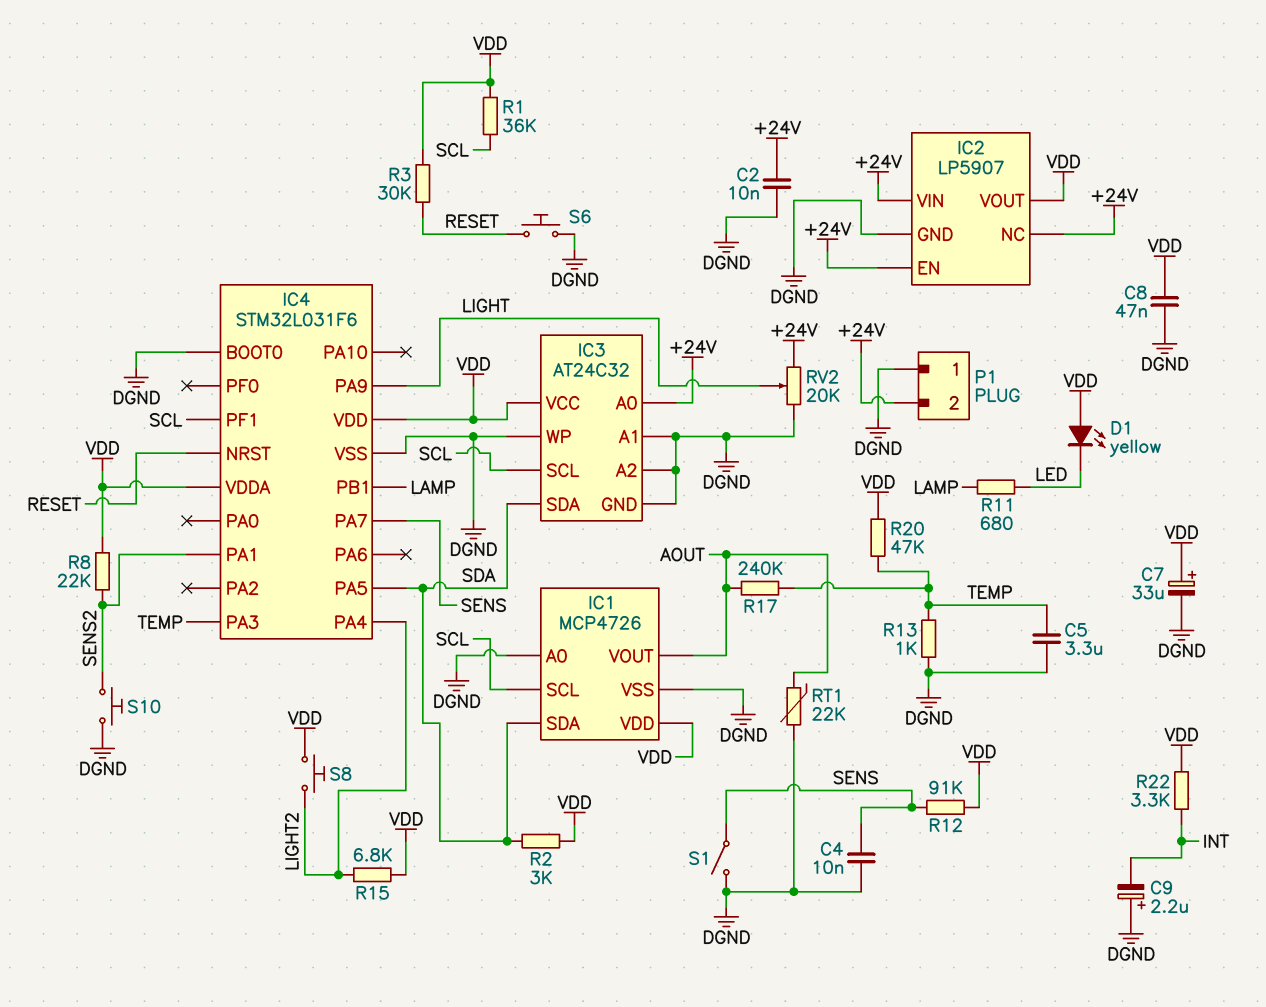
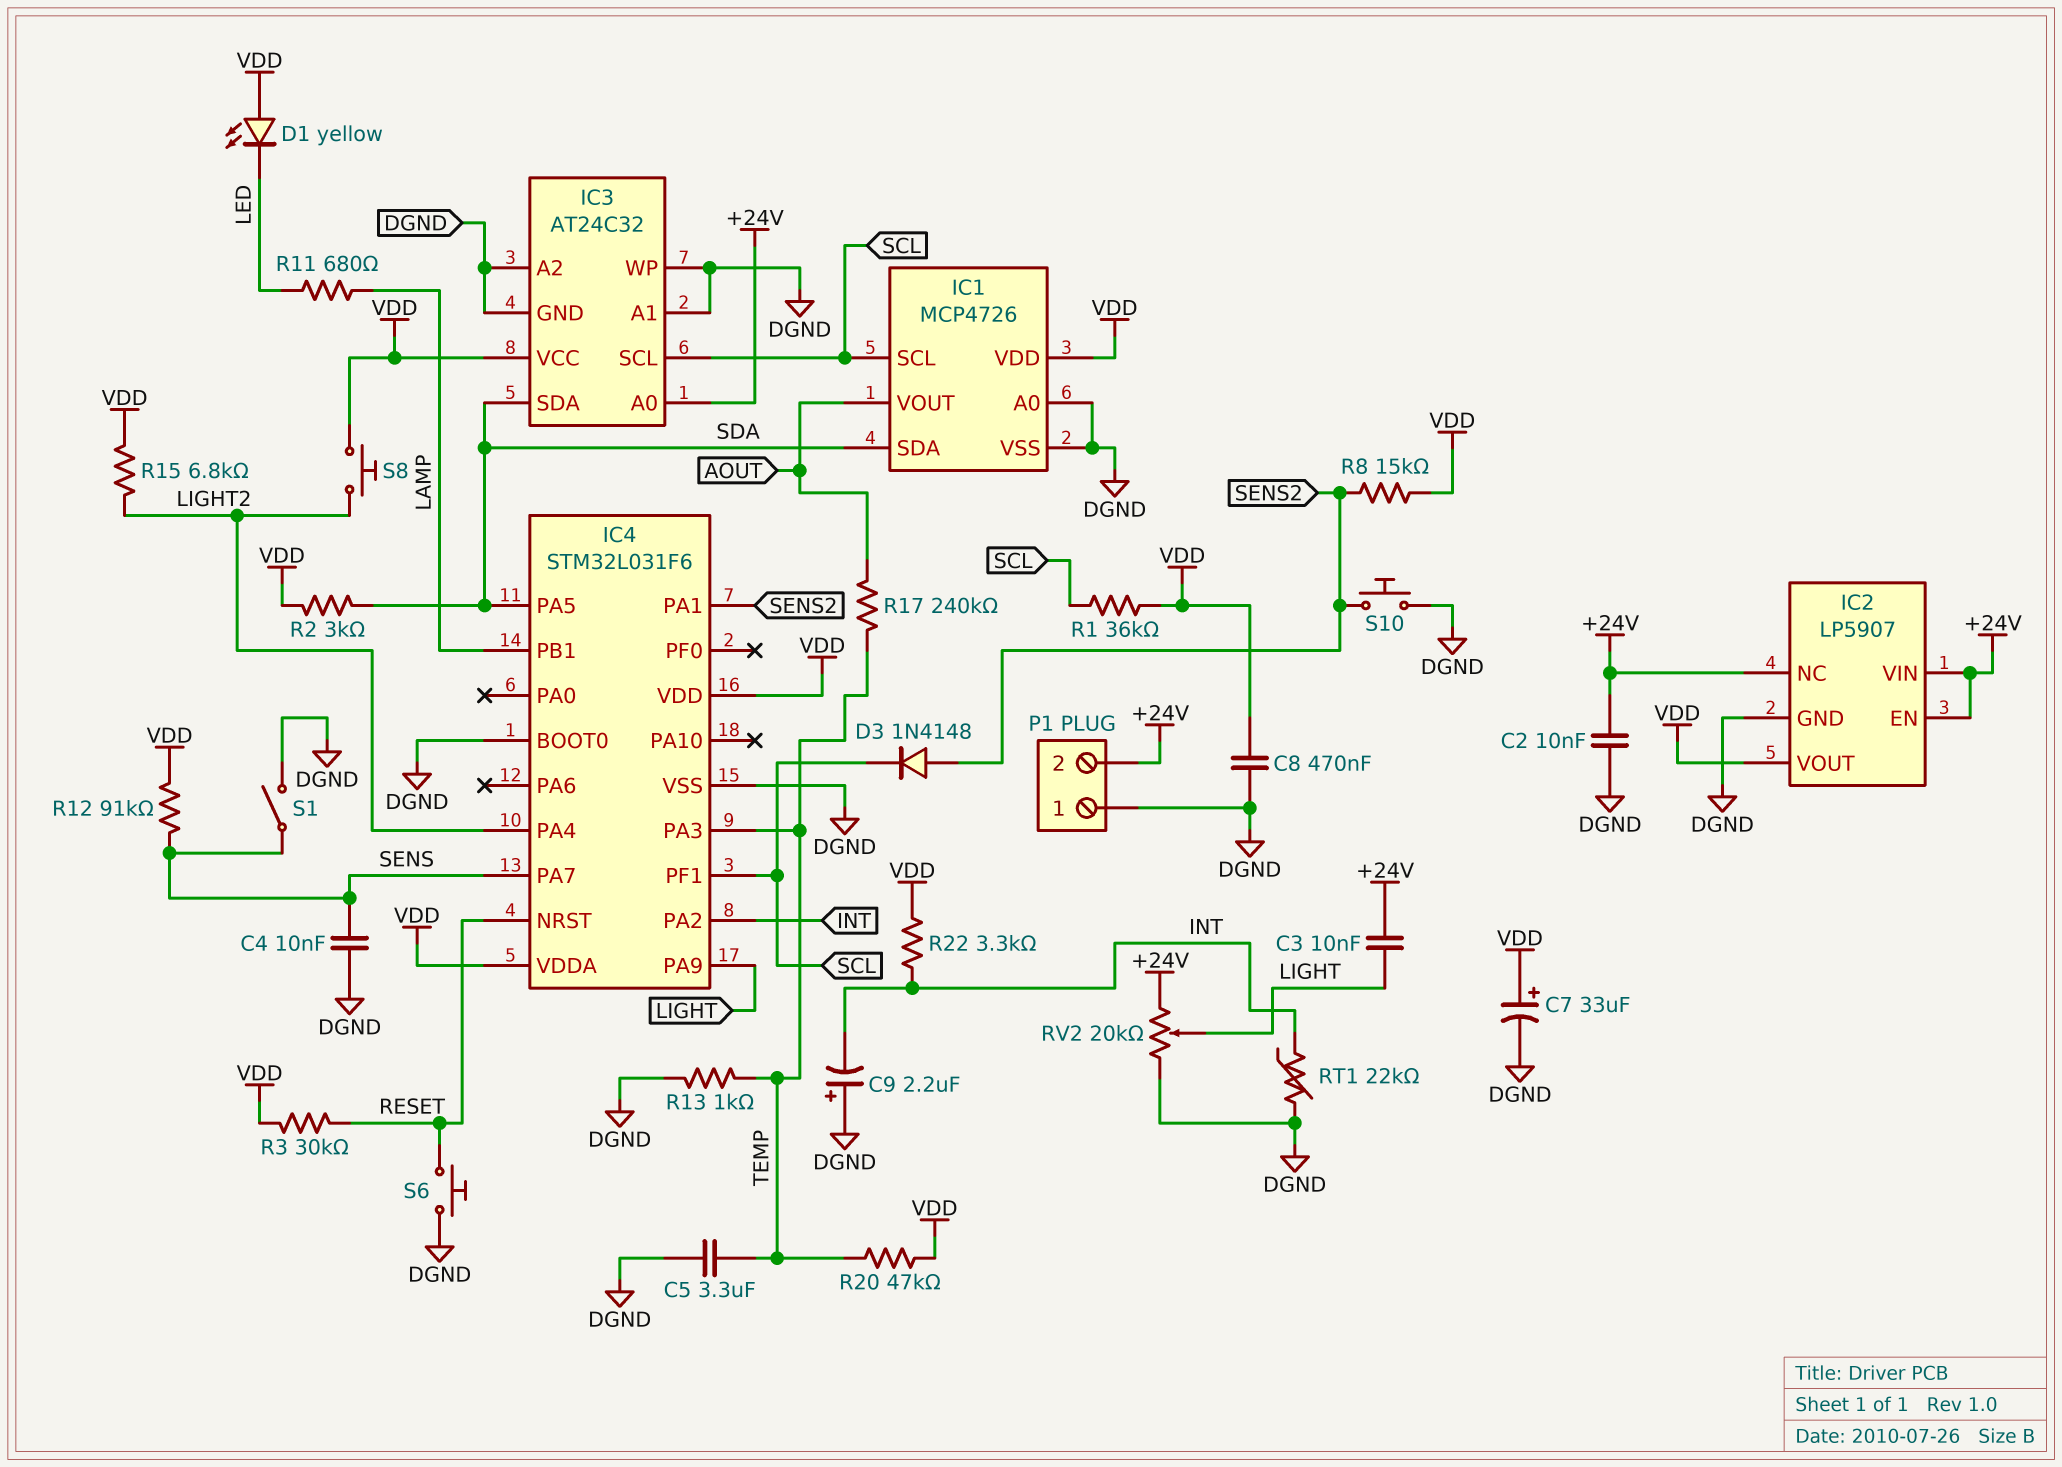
C3: none -> 10nF (+24V, LIGHT)
C8: 47nF (DGND, VDD) -> 470nF (DGND, VDD)
D3: none -> diode 1N4148 (A SENS2, K SCL)
IC4 pin PA2: none -> INT
R8: 22k (SENS2, VDD) -> 15k (SENS2, VDD)
RT1: 22k (AOUT, DGND) -> 22k (DGND, INT)

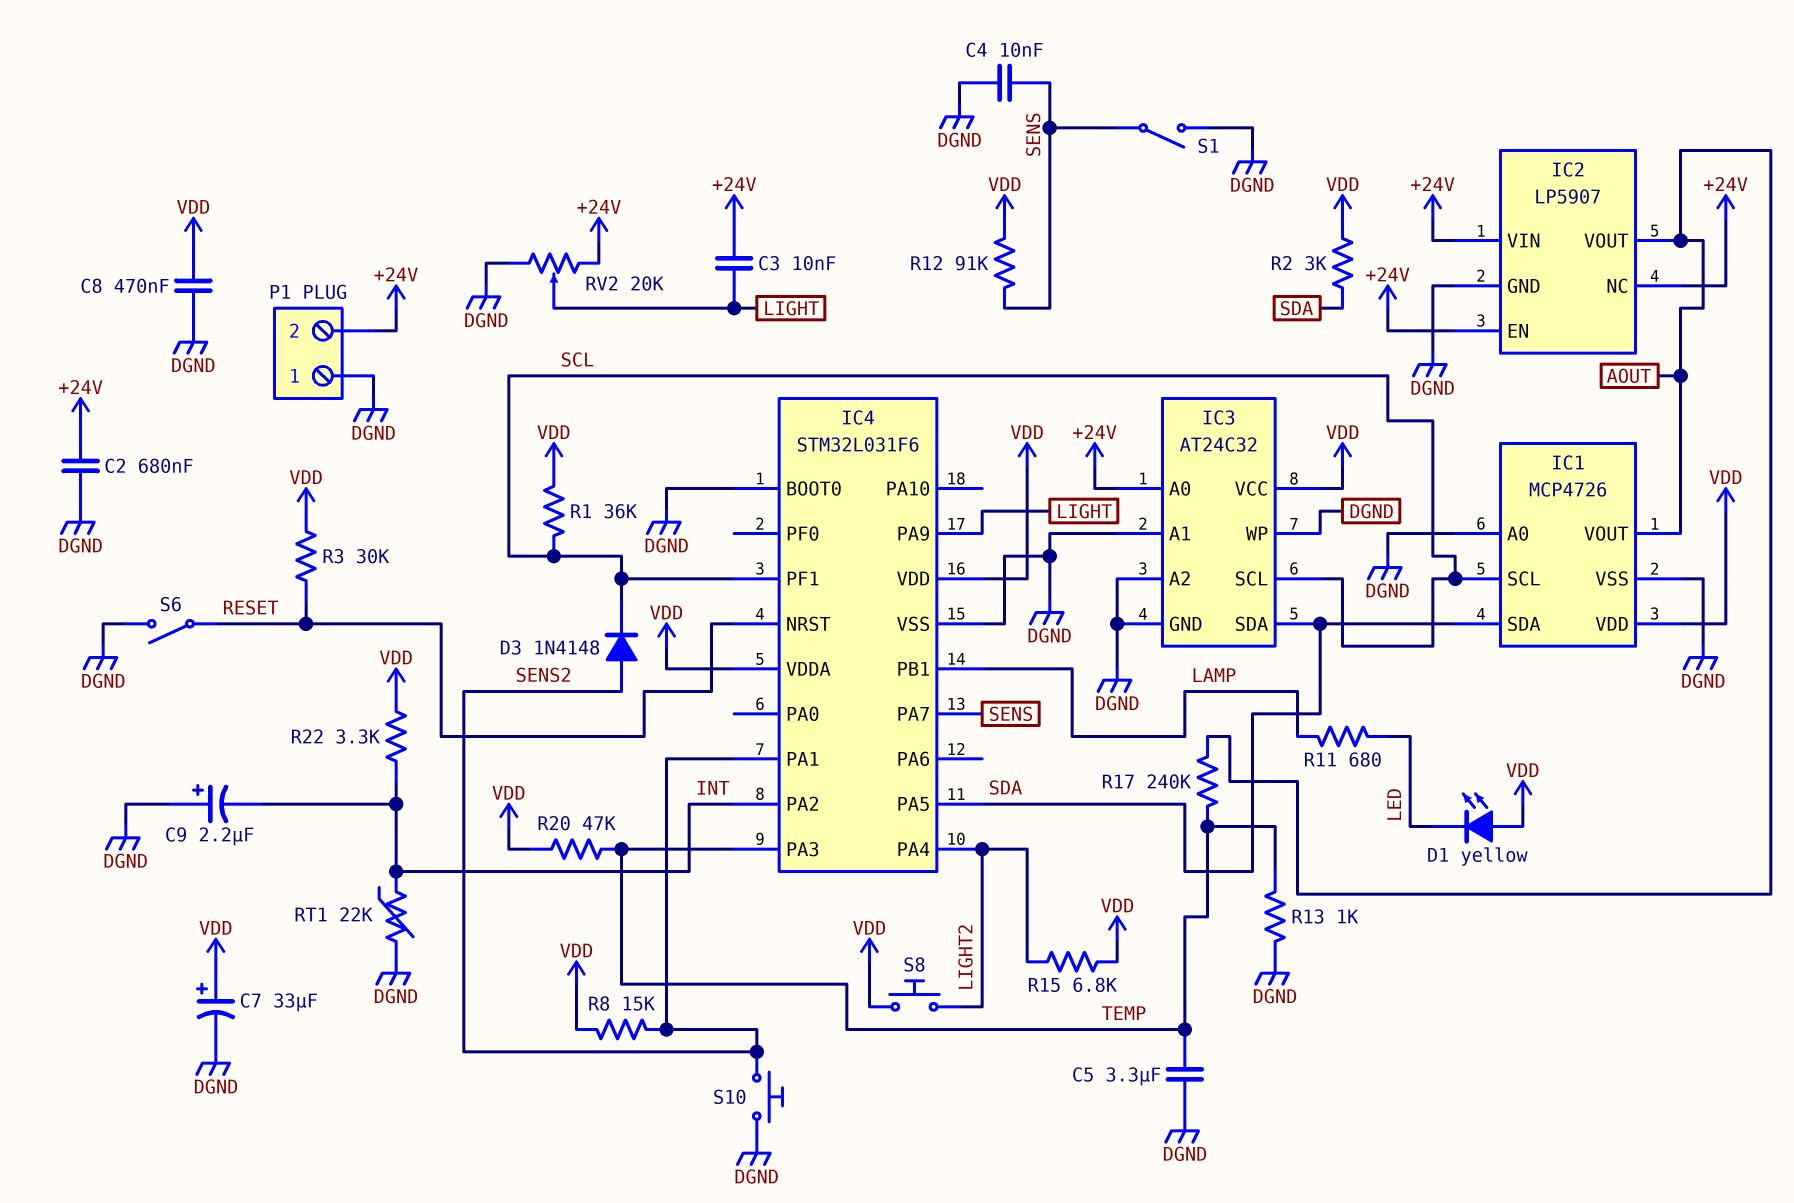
C2: 10nF (+24V, DGND) -> 680nF (+24V, DGND)
IC2 pin VOUT: VDD -> AOUT
S6: button (DGND, RESET) -> switch (DGND, RESET)

